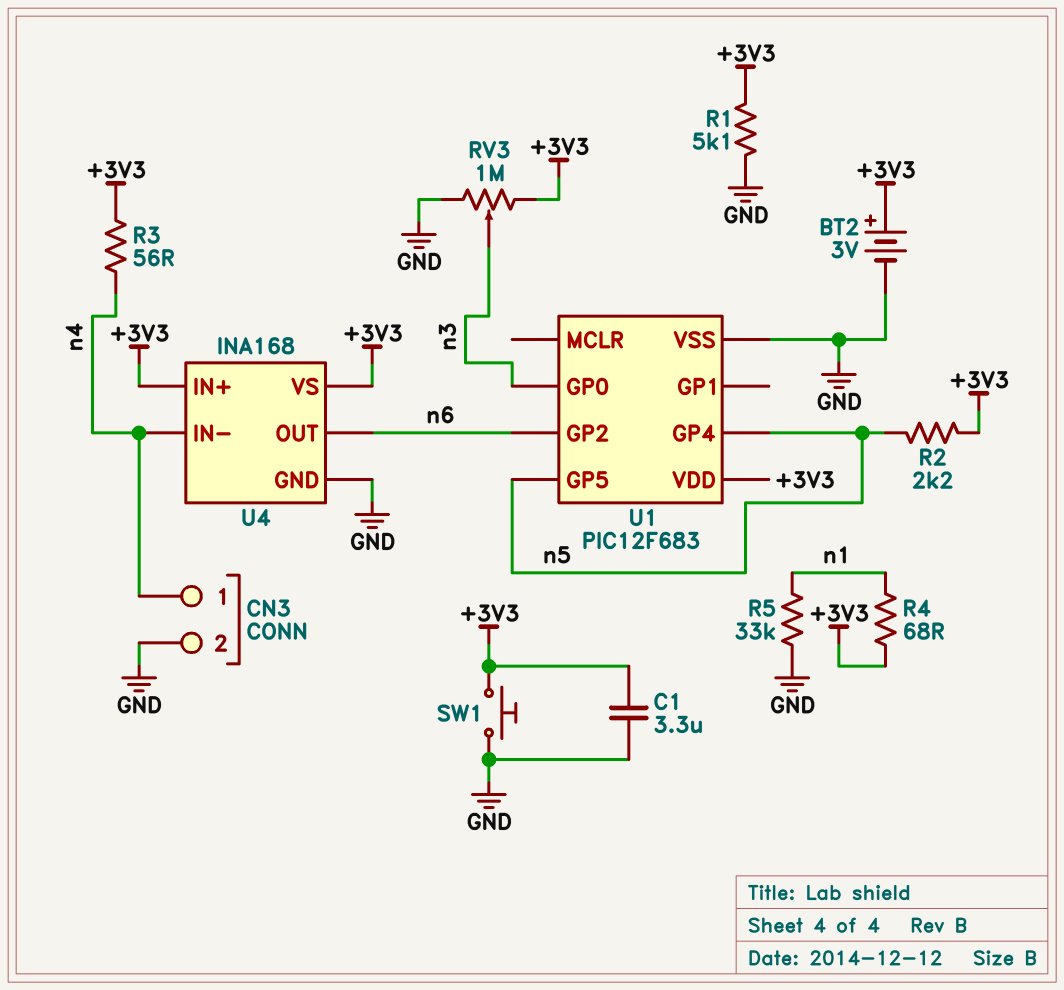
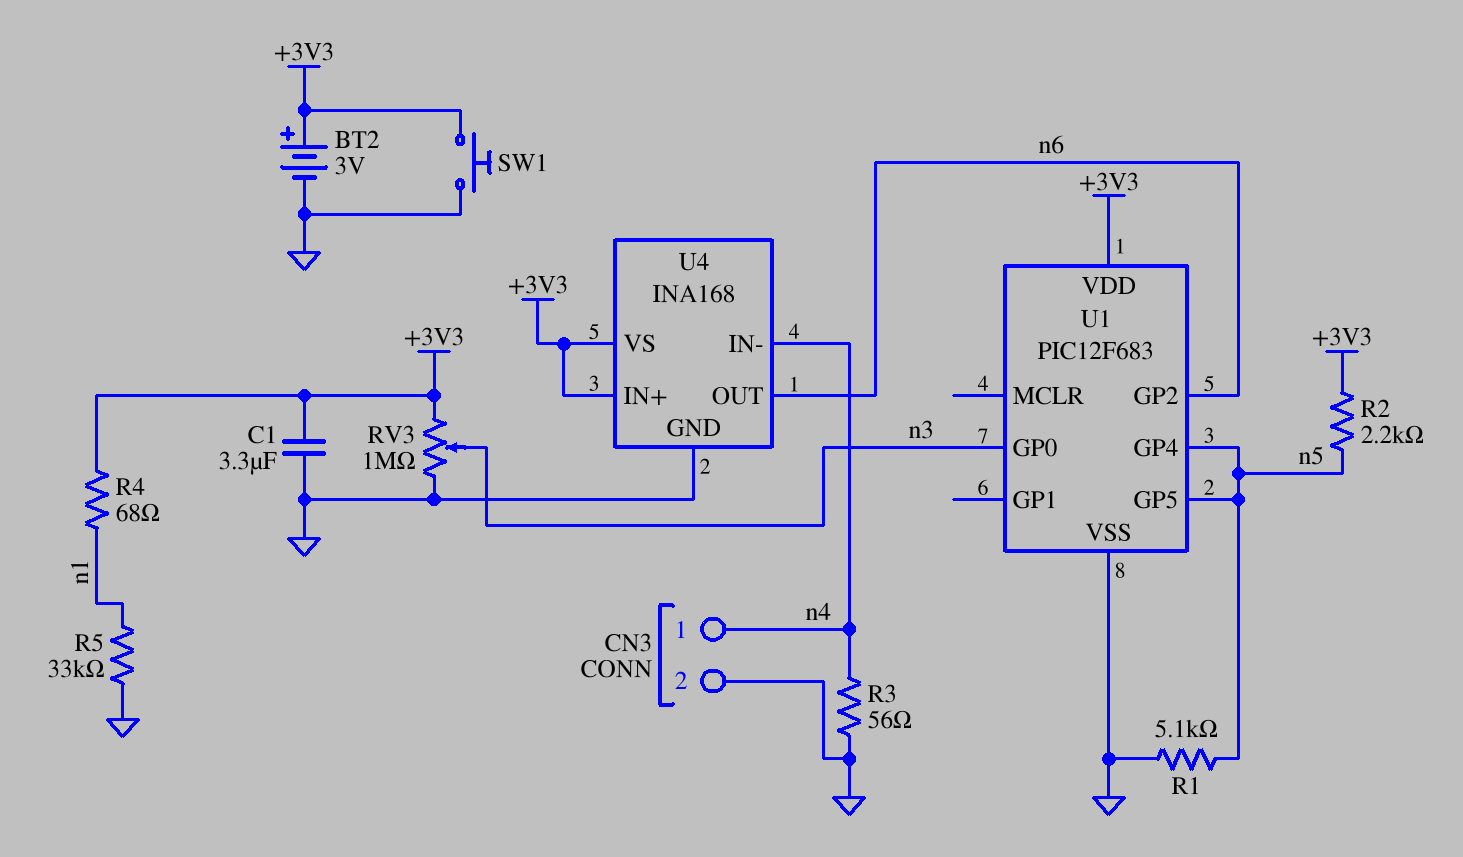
R1: 5.1k (+3V3, GND) -> 5.1k (GND, n5)
R3: 56 (+3V3, n4) -> 56 (GND, n4)

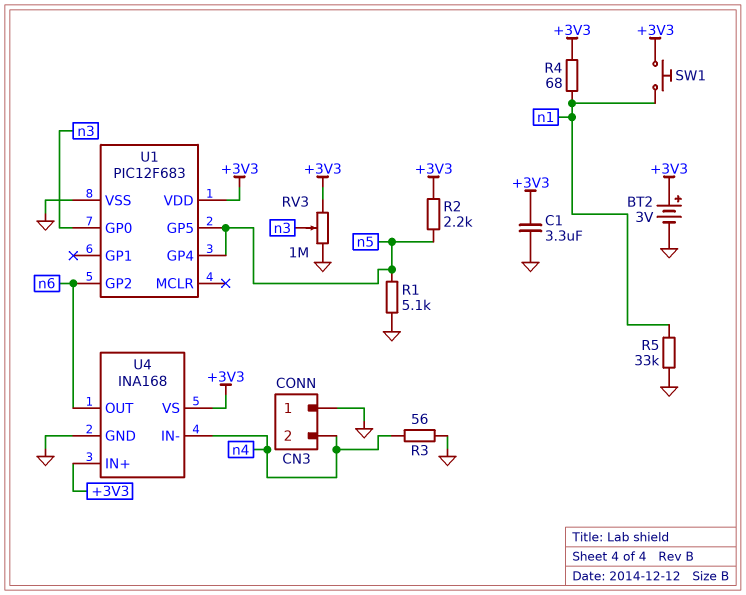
CN3 pin 1: n4 -> GND
CN3 pin 2: GND -> n4
SW1: button (+3V3, GND) -> button (+3V3, n1)

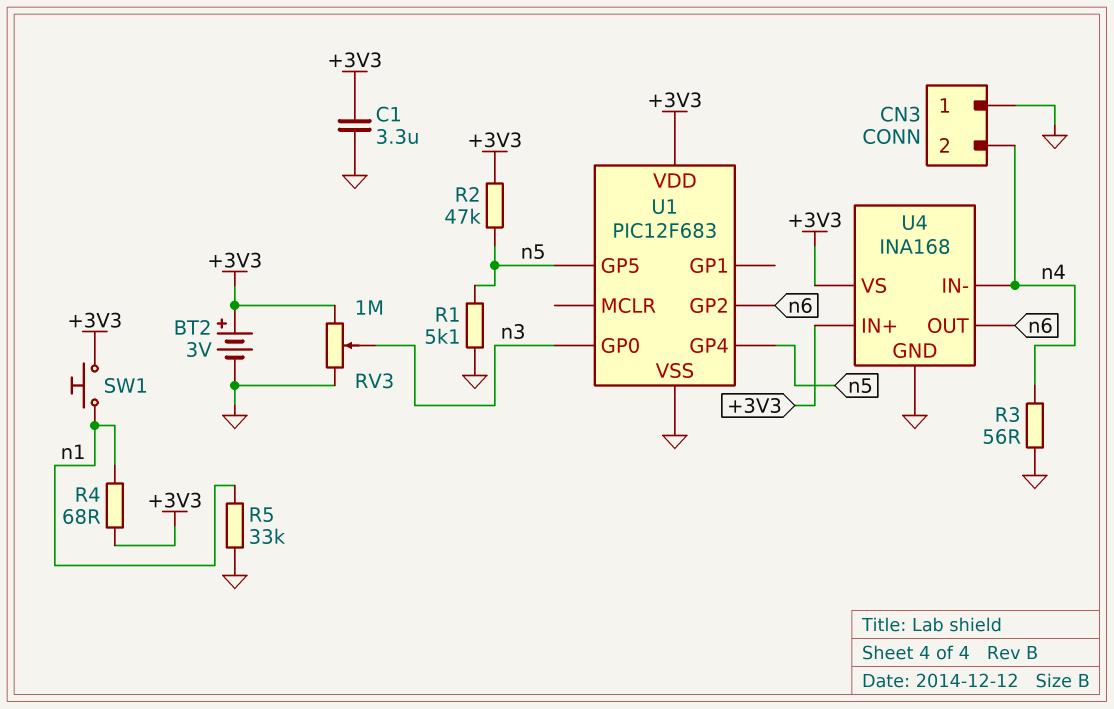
R2: 2.2k (+3V3, n5) -> 47k (+3V3, n5)

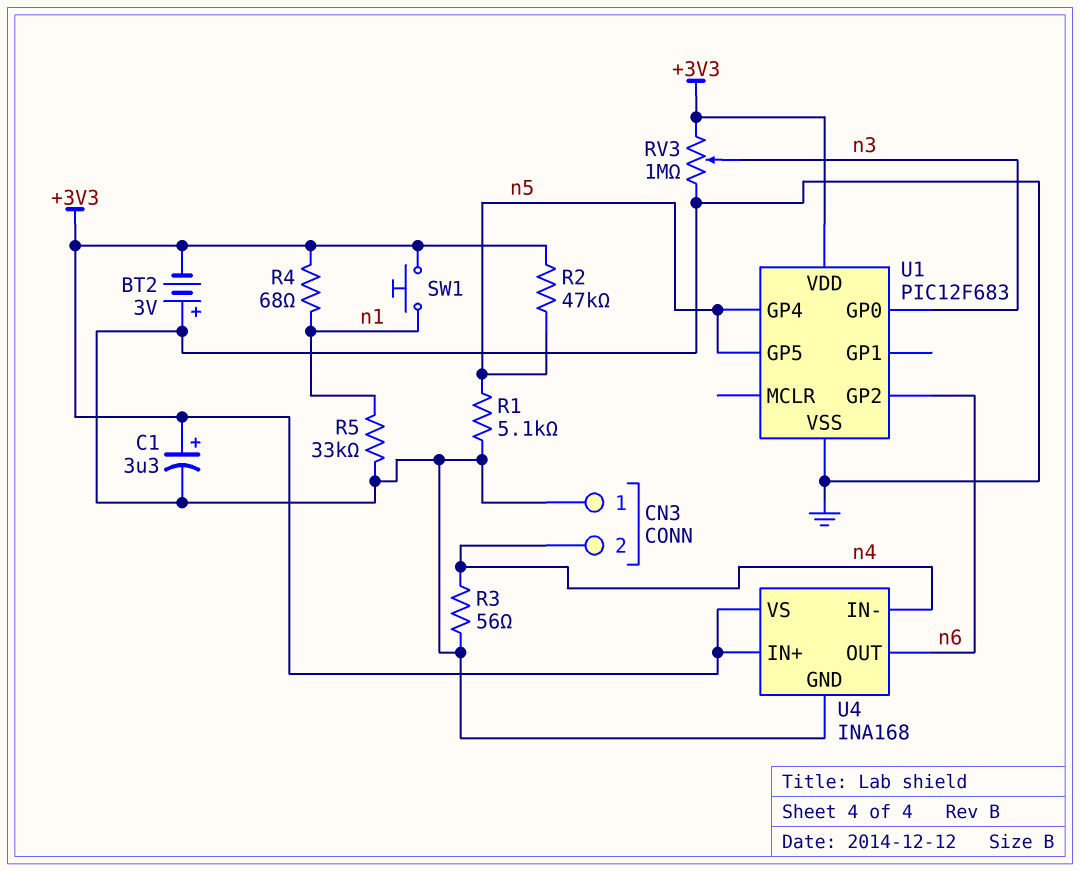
BT2: 3V (plus +3V3, minus GND) -> 3V (plus GND, minus +3V3)
C1: 3.3uF (+3V3, GND) -> 3.3uF (plus +3V3, minus GND)

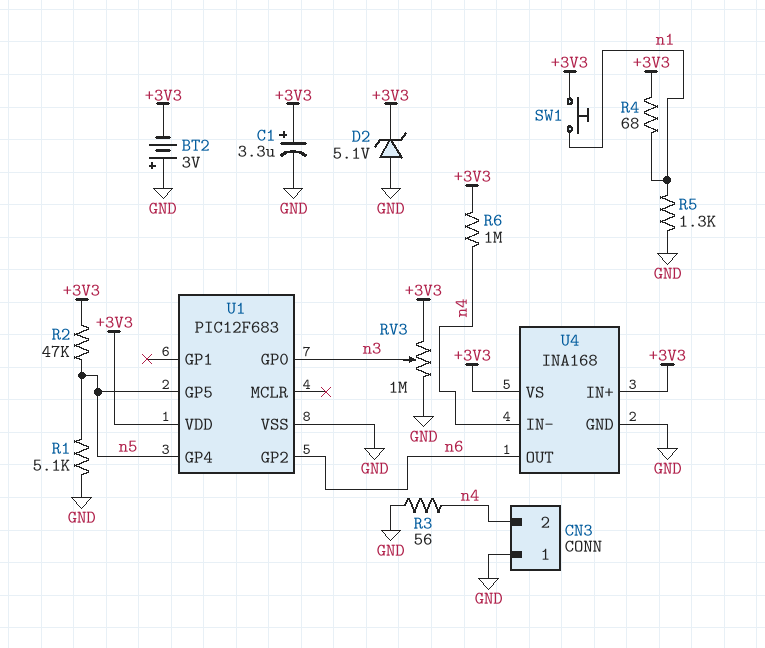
D2: none -> zener 5.1V (A GND, K +3V3)
R5: 33k (GND, n1) -> 1.3k (GND, n1)
R6: none -> 1M (+3V3, n4)

